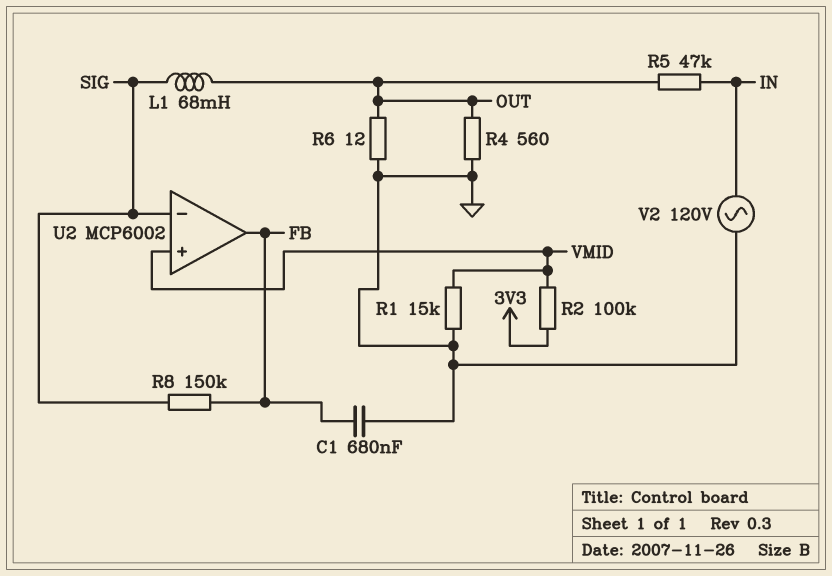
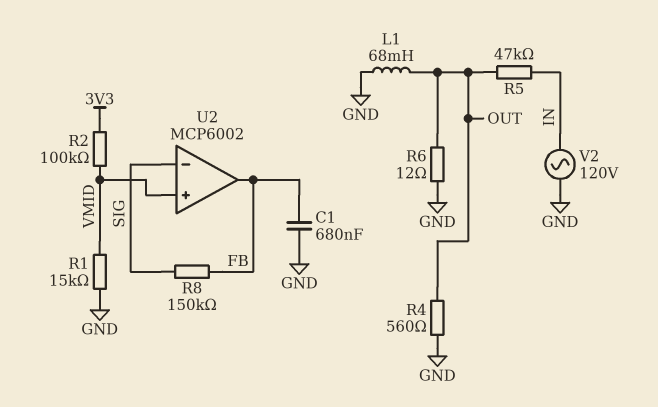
L1: 68mH (OUT, SIG) -> 68mH (GND, OUT)

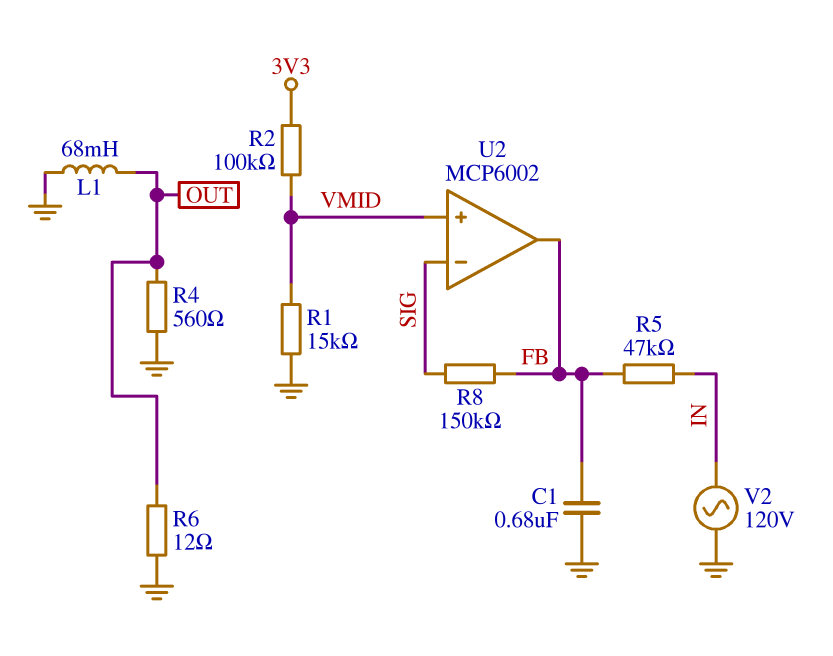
R5: 47k (IN, OUT) -> 47k (FB, IN)

